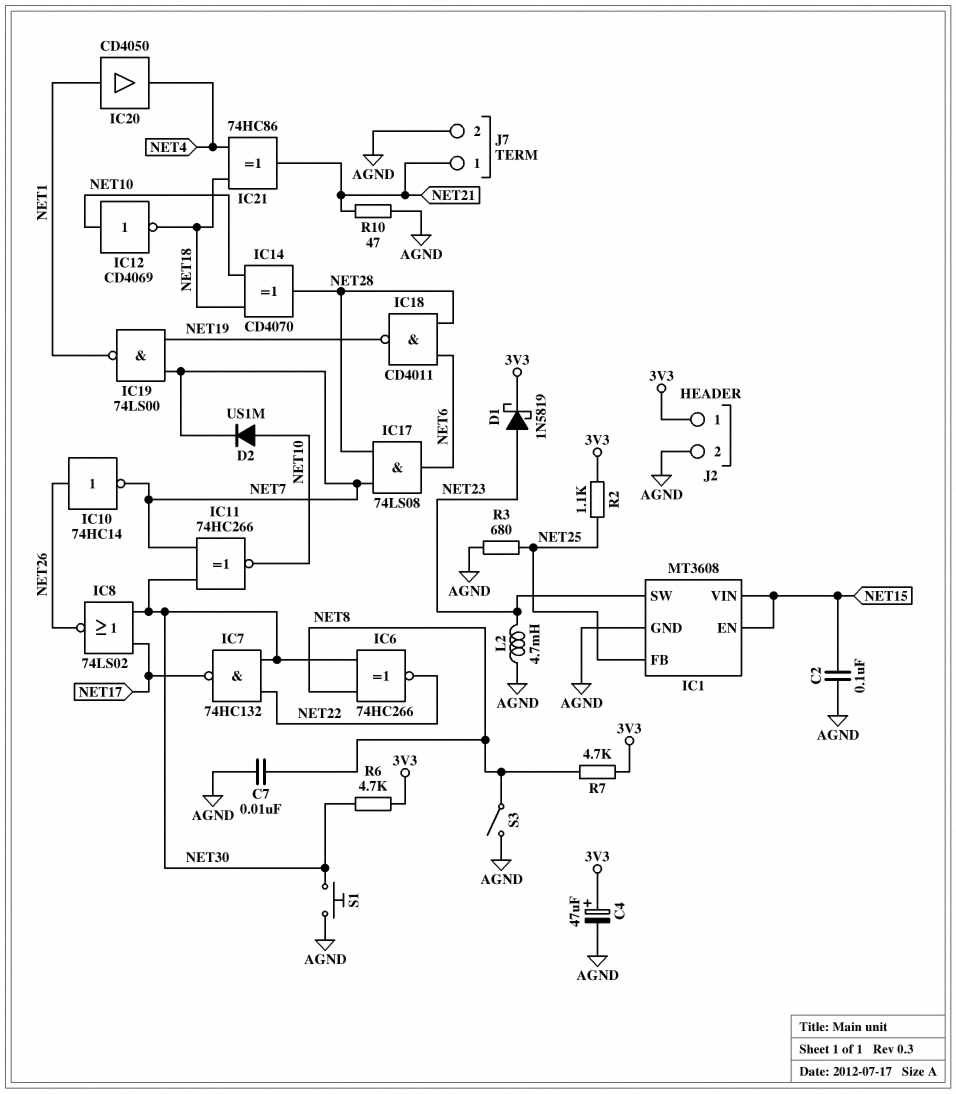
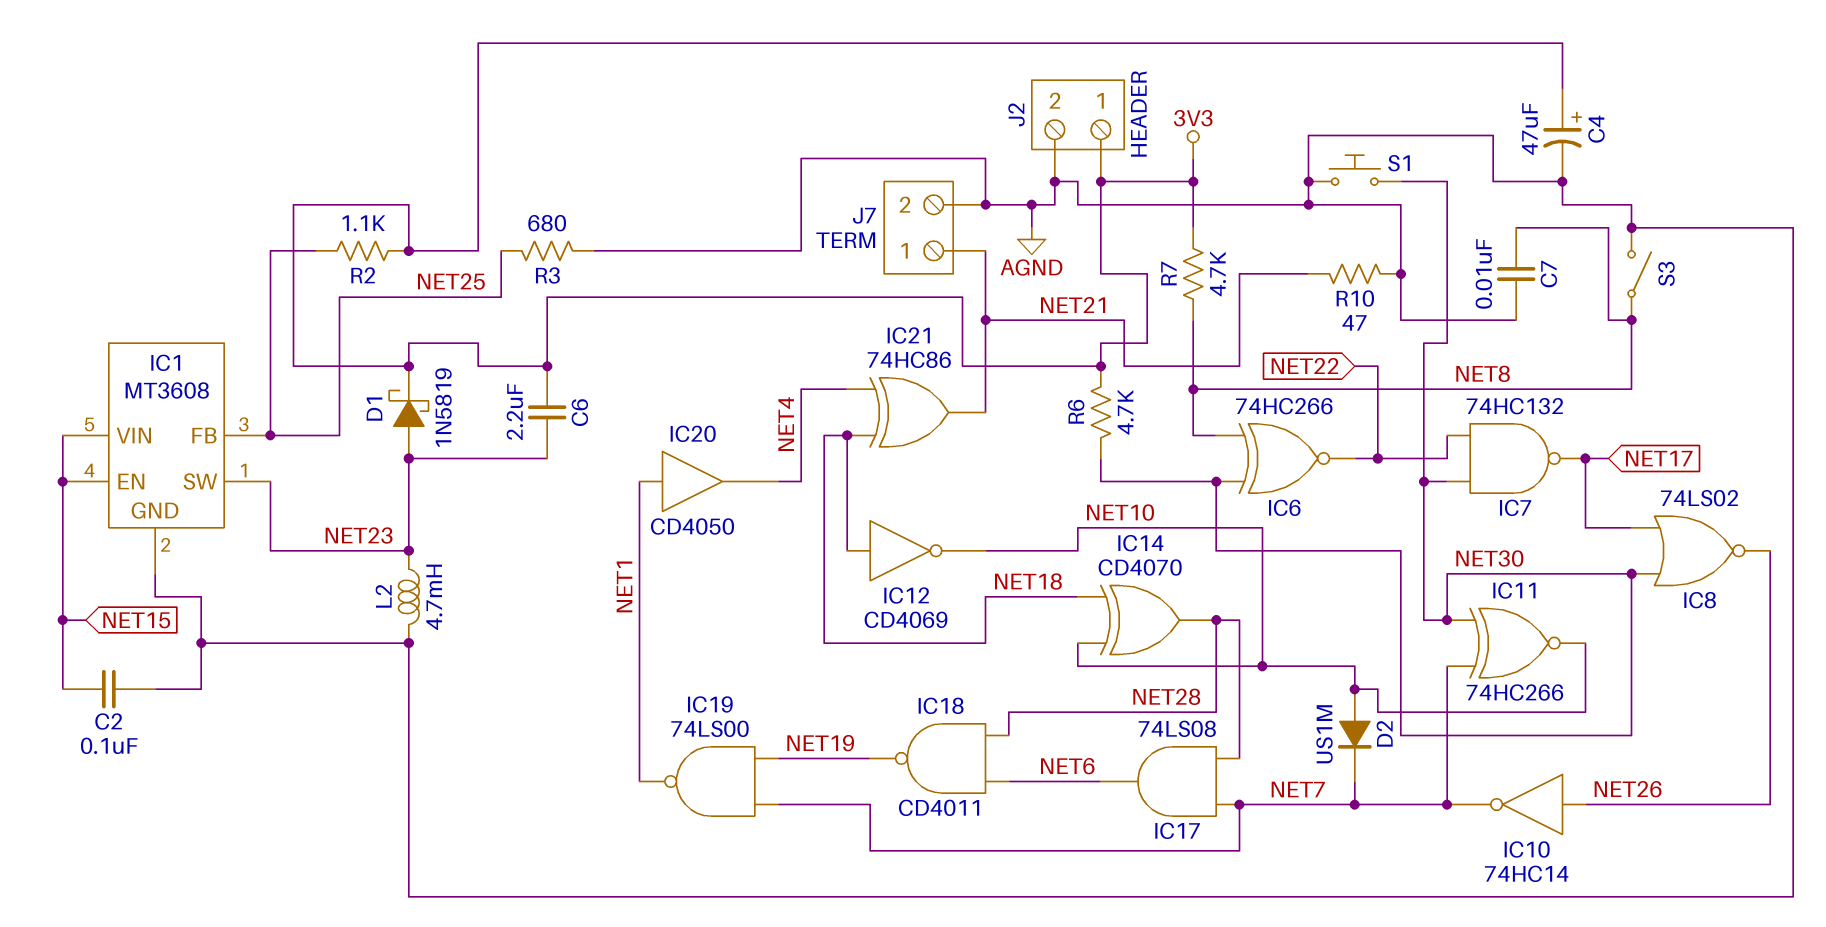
C6: none -> 2.2uF (3V3, NET23)
IC12: NOT CD4069 (in NET10, out NET18) -> NOT CD4069 (in NET18, out NET10)

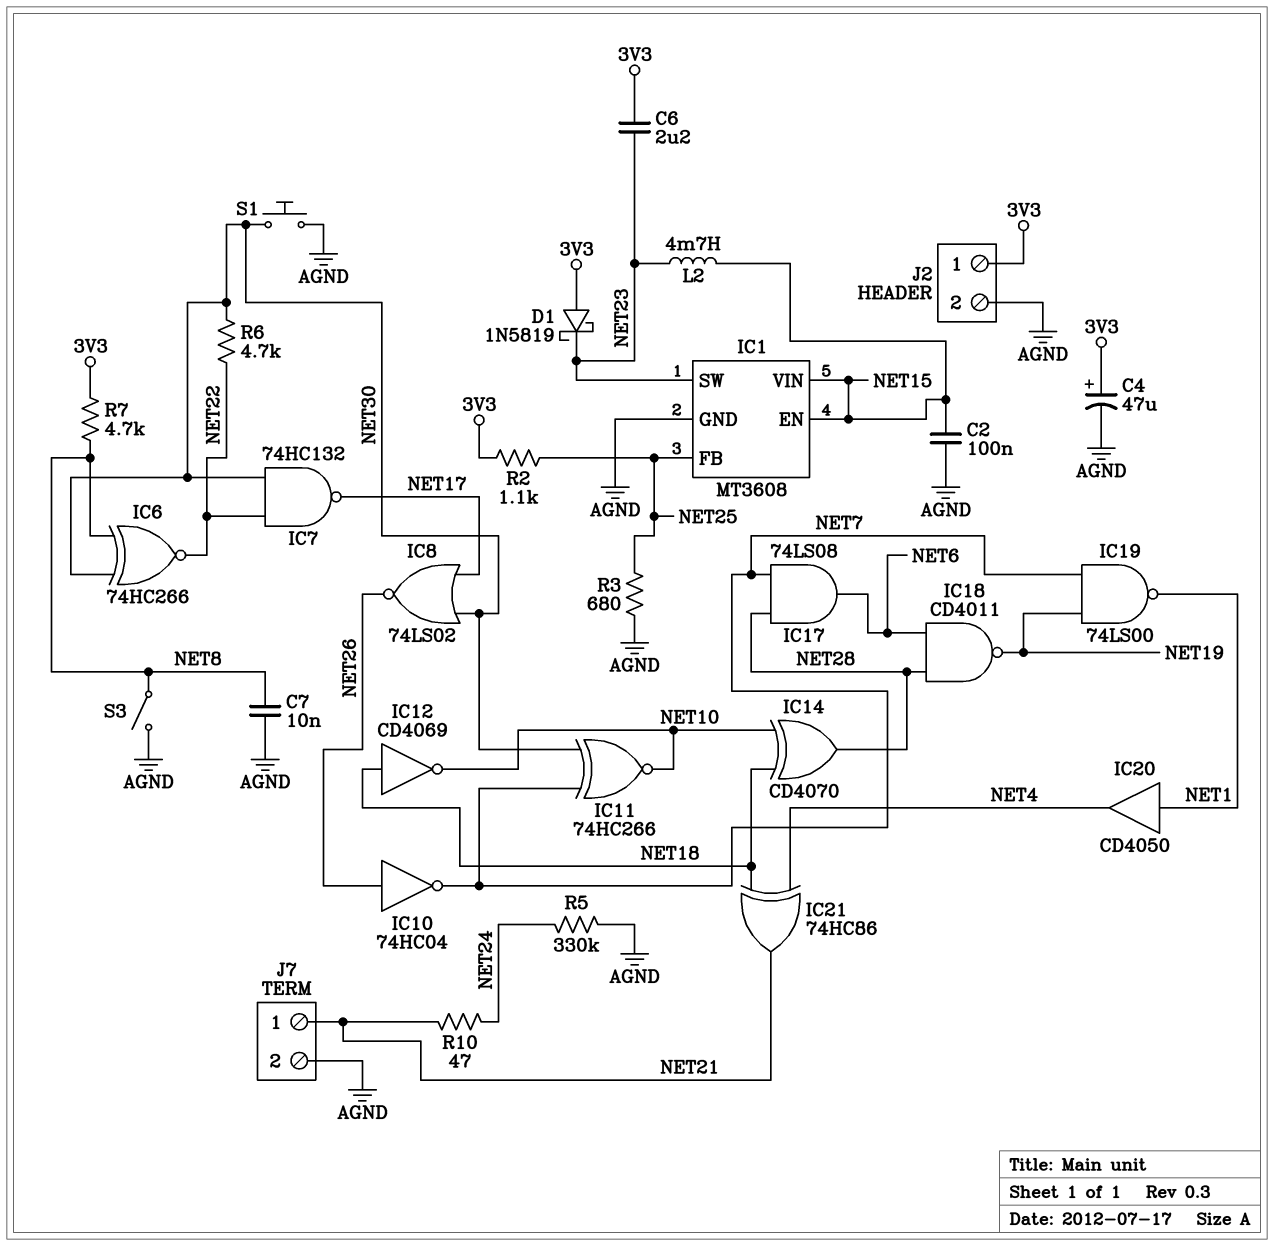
D1: schottky 1N5819 (A NET23, K 3V3) -> schottky 1N5819 (A 3V3, K NET23)
D2: diode US1M (A NET10, K NET7) -> none
IC10: NOT 74HC14 (in NET26, out NET7) -> NOT 74HC04 (in NET26, out NET7)
L2: 4.7mH (AGND, NET23) -> 4.7mH (NET15, NET23)
R5: none -> 330k (AGND, NET24)
R6: 4.7k (3V3, NET30) -> 4.7k (NET22, NET30)
R10: 47 (AGND, NET21) -> 47 (NET21, NET24)

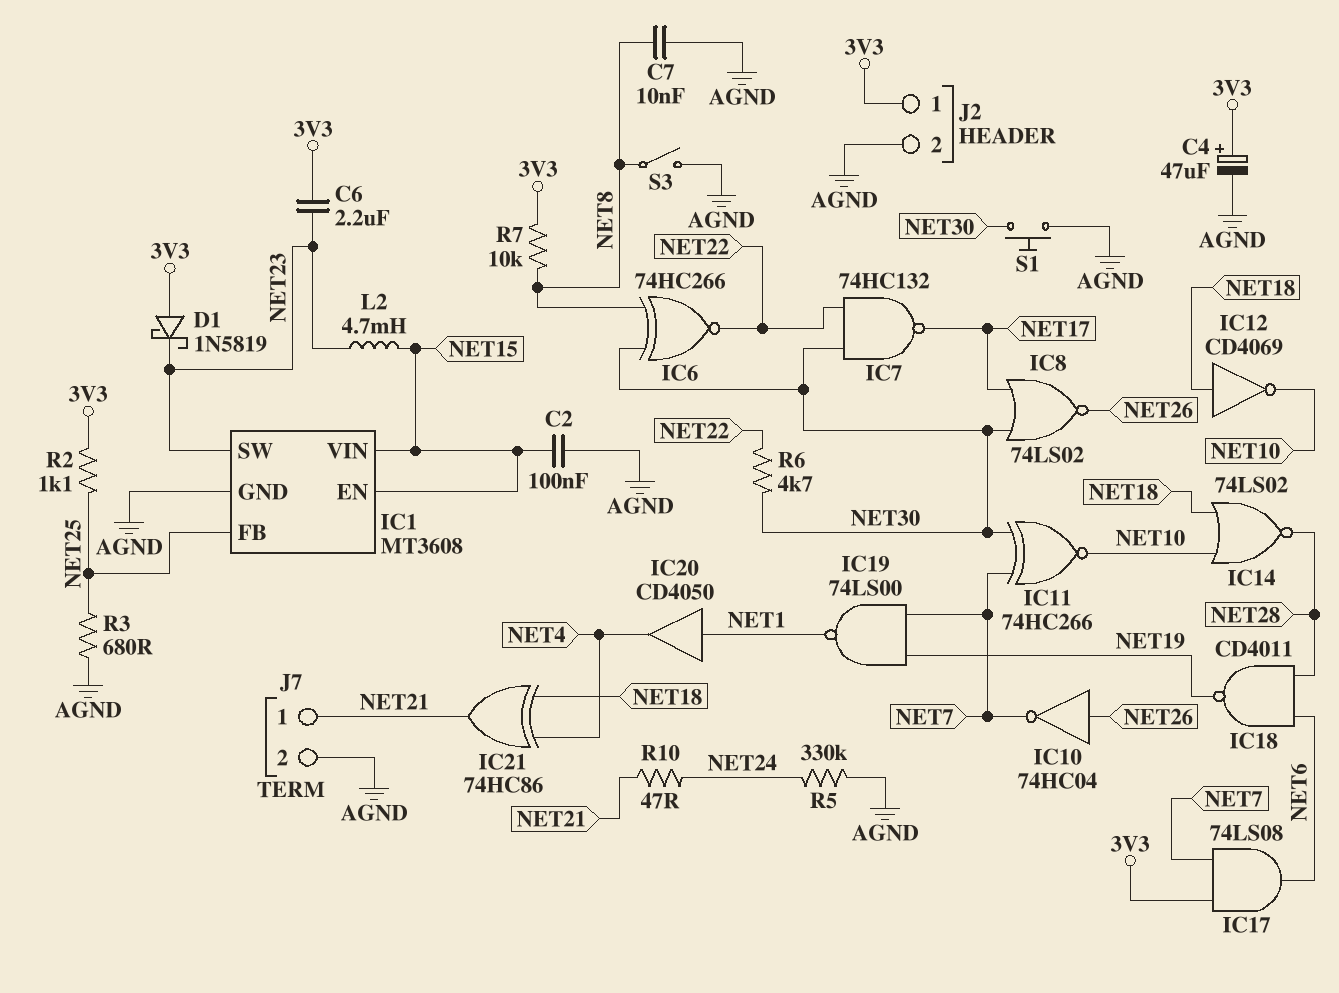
IC14: XOR CD4070 (in NET10, in NET18, out NET28) -> NOR 74LS02 (in NET10, in NET18, out NET28)
IC17: AND 74LS08 (in NET7, in NET28, out NET6) -> AND 74LS08 (in 3V3, in NET7, out NET6)
R7: 4.7k (3V3, NET8) -> 10k (3V3, NET8)

